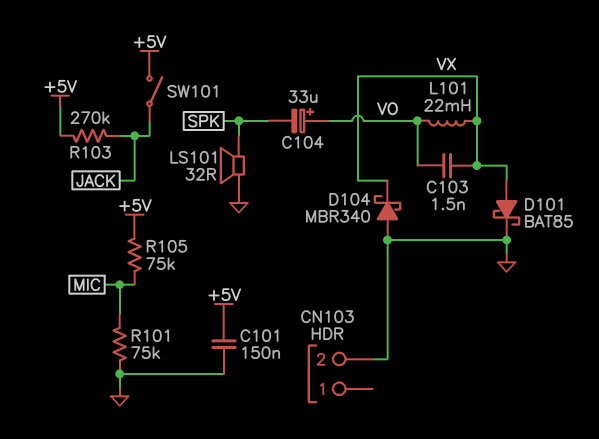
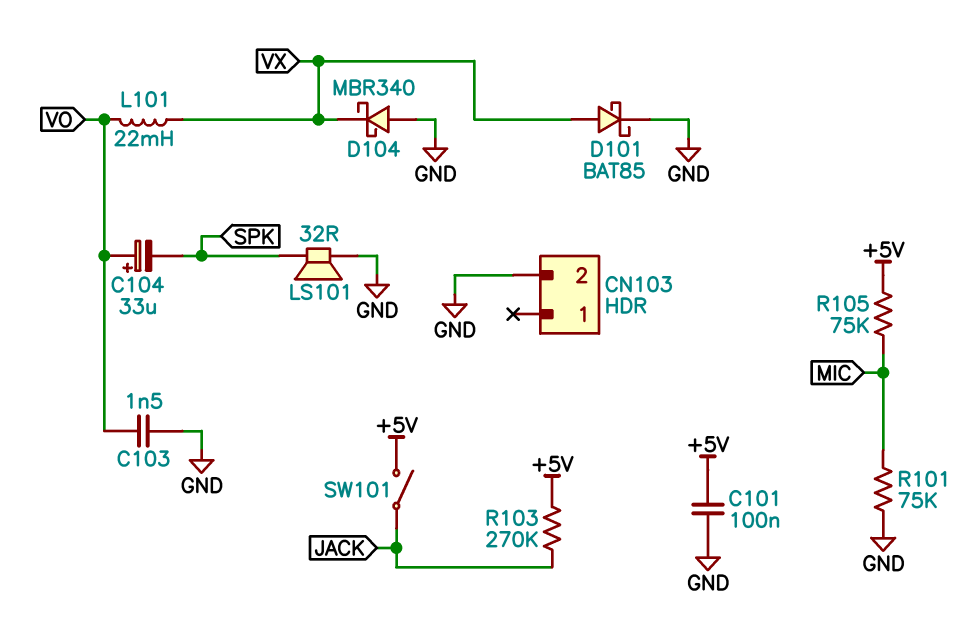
C101: 150nF (+5V, GND) -> 100nF (+5V, GND)
C103: 1.5nF (VO, VX) -> 1.5nF (GND, VO)

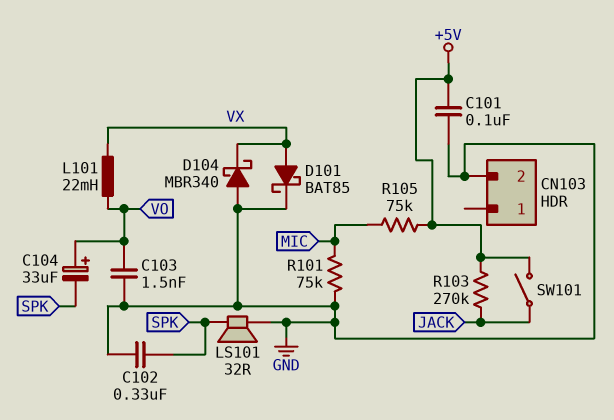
C102: none -> 330nF (GND, SPK)

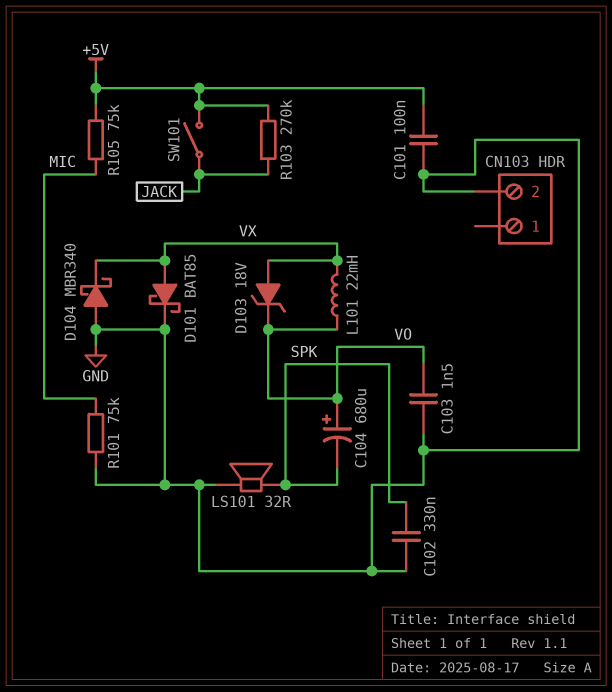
C104: 33uF (plus VO, minus SPK) -> 680uF (plus VO, minus SPK)
D103: none -> zener 18V (A VX, K VO)

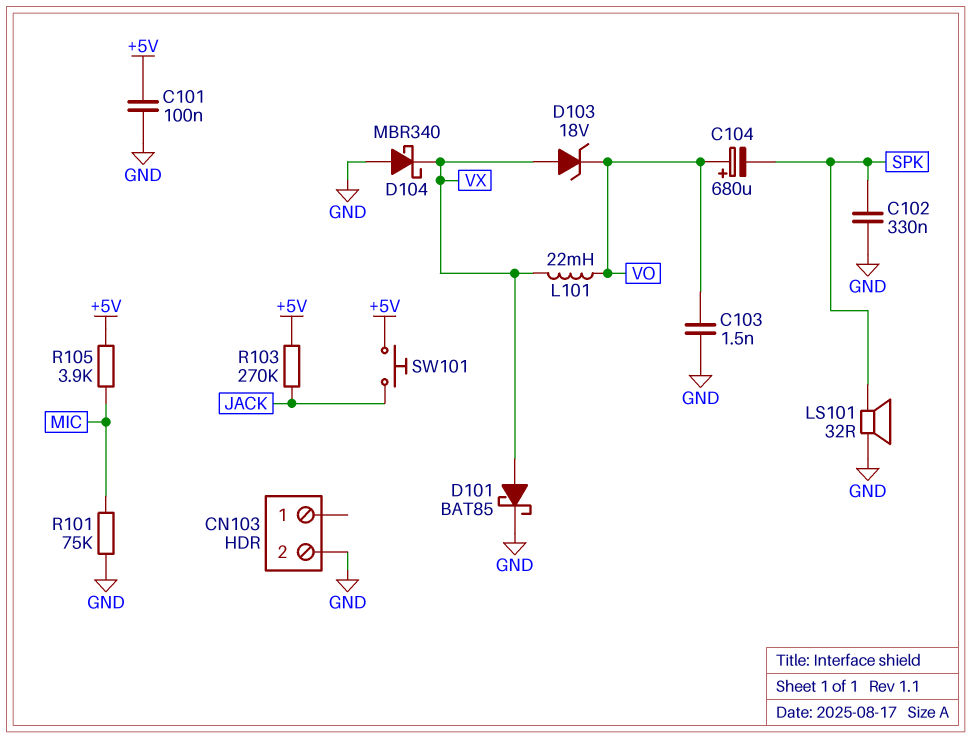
R105: 75k (+5V, MIC) -> 3.9k (+5V, MIC)
SW101: switch (+5V, JACK) -> button (+5V, JACK)

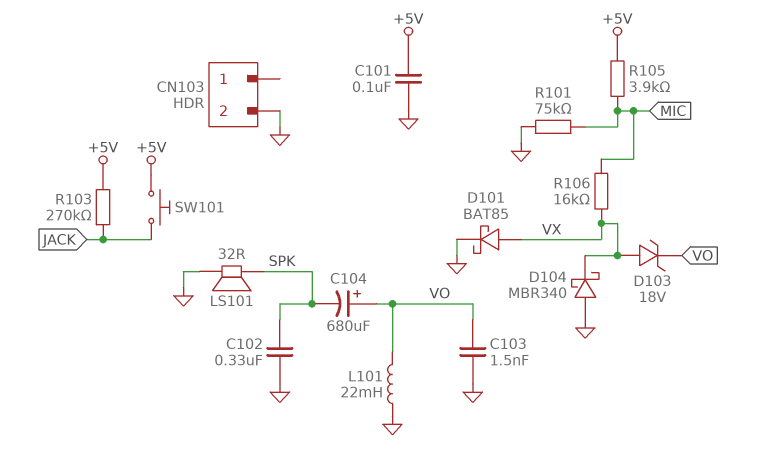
L101: 22mH (VO, VX) -> 22mH (GND, VO)
R106: none -> 16k (MIC, VX)

